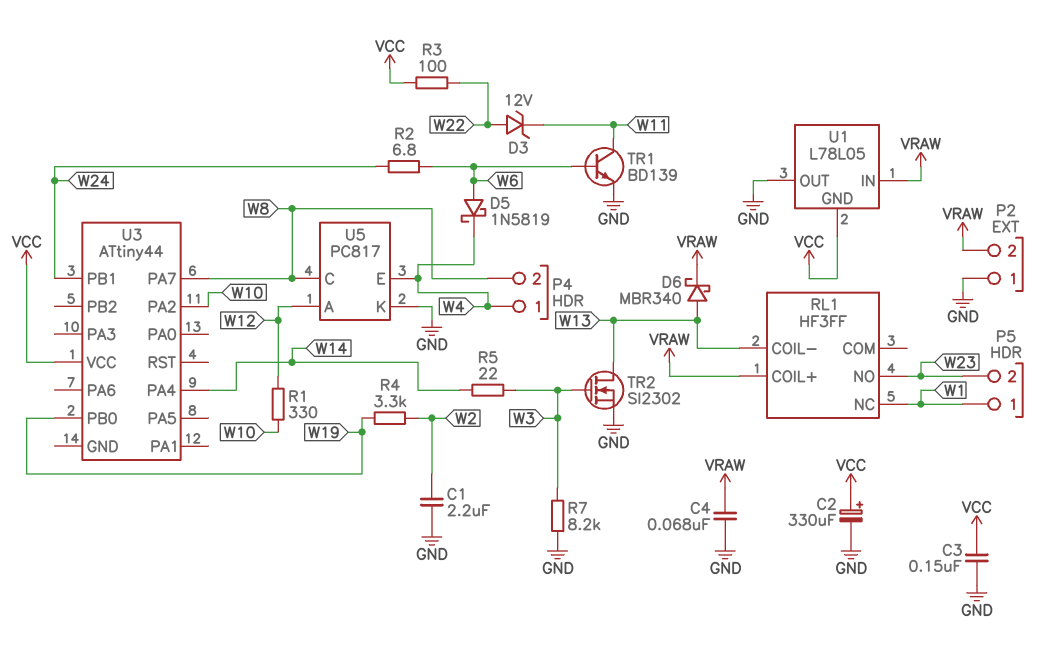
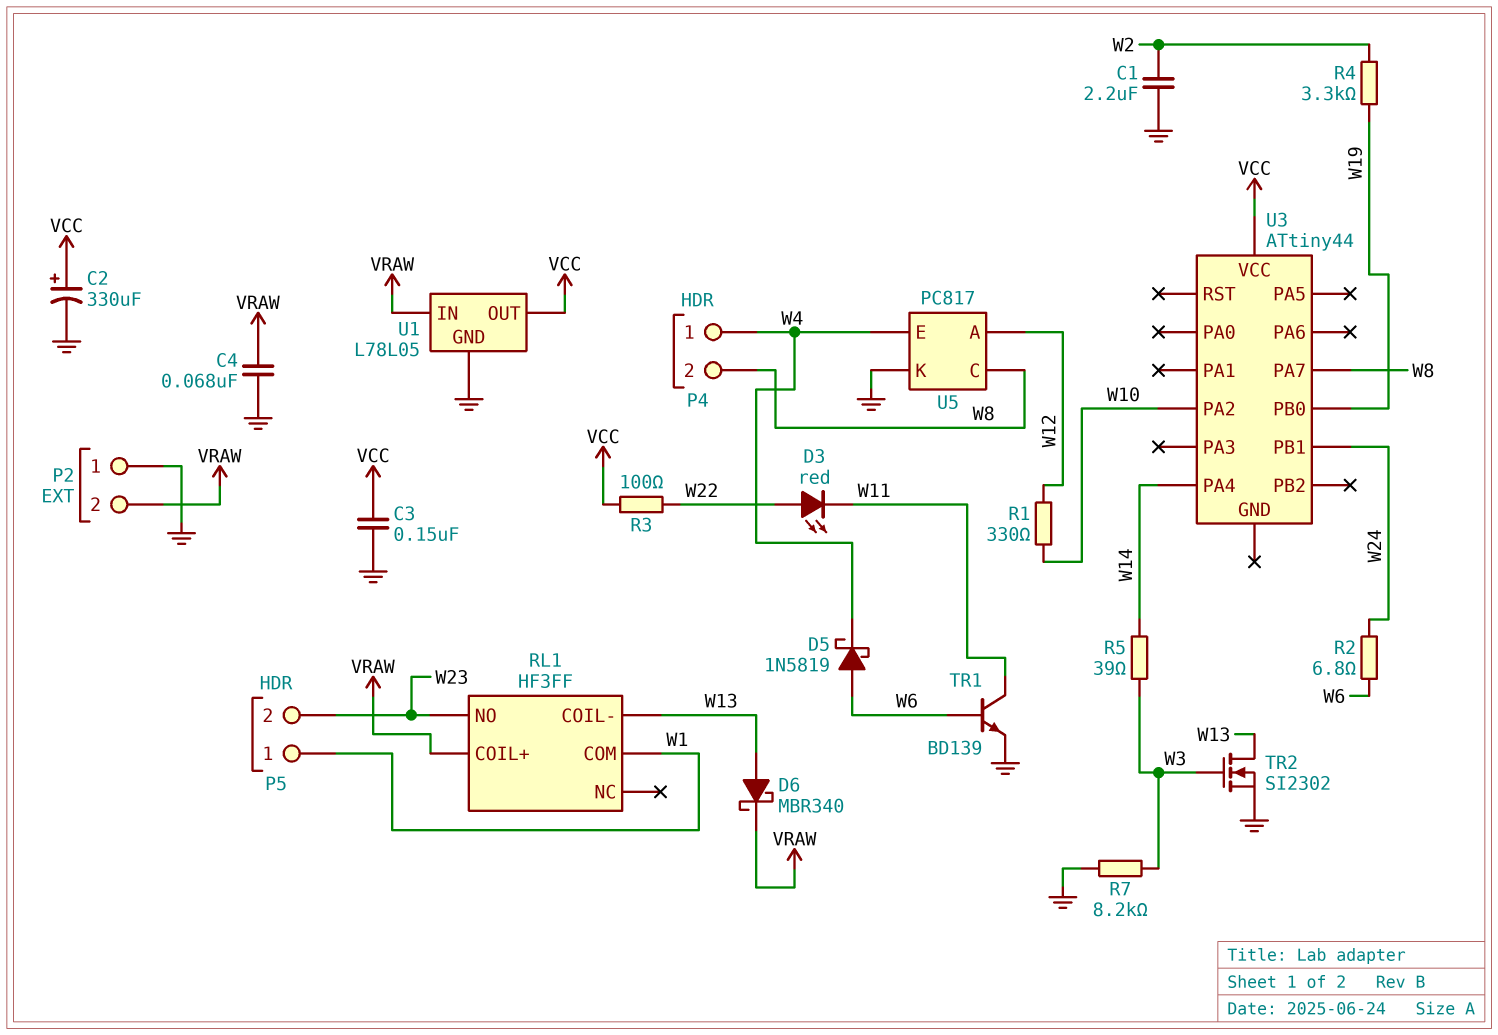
D3: zener 12V (A W22, K W11) -> LED red (A W22, K W11)
R5: 22 (W3, W14) -> 39 (W3, W14)
RL1 pin COM: none -> W1
RL1 pin NC: W1 -> none
U1 pin GND: VCC -> GND
U1 pin OUT: GND -> VCC

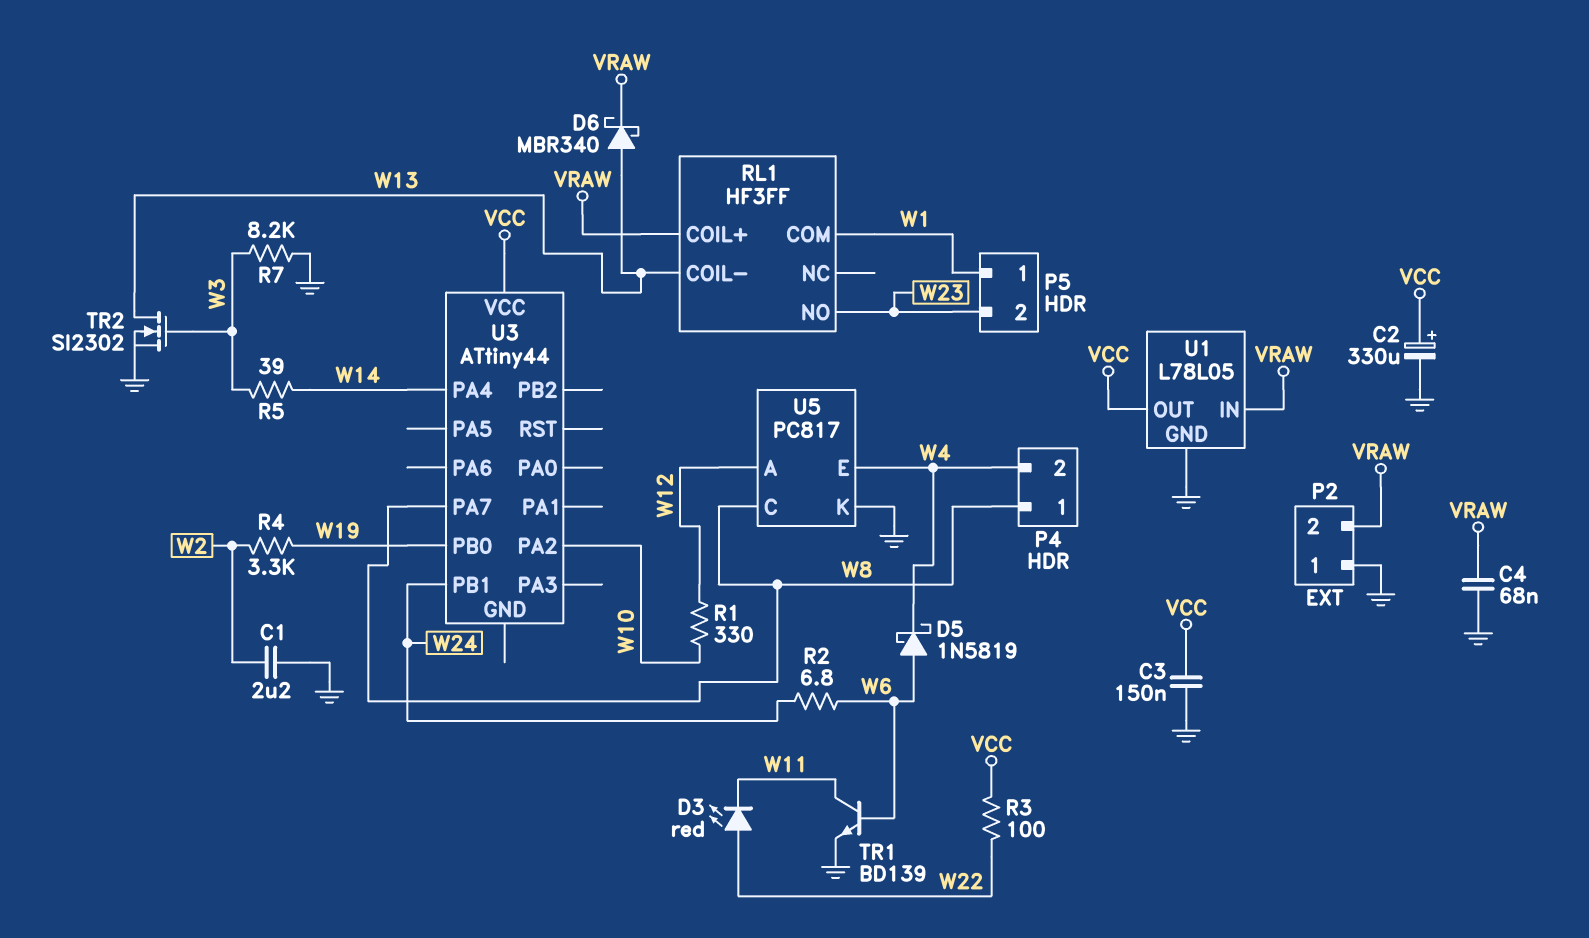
P4 pin 1: W4 -> W8
P4 pin 2: W8 -> W4

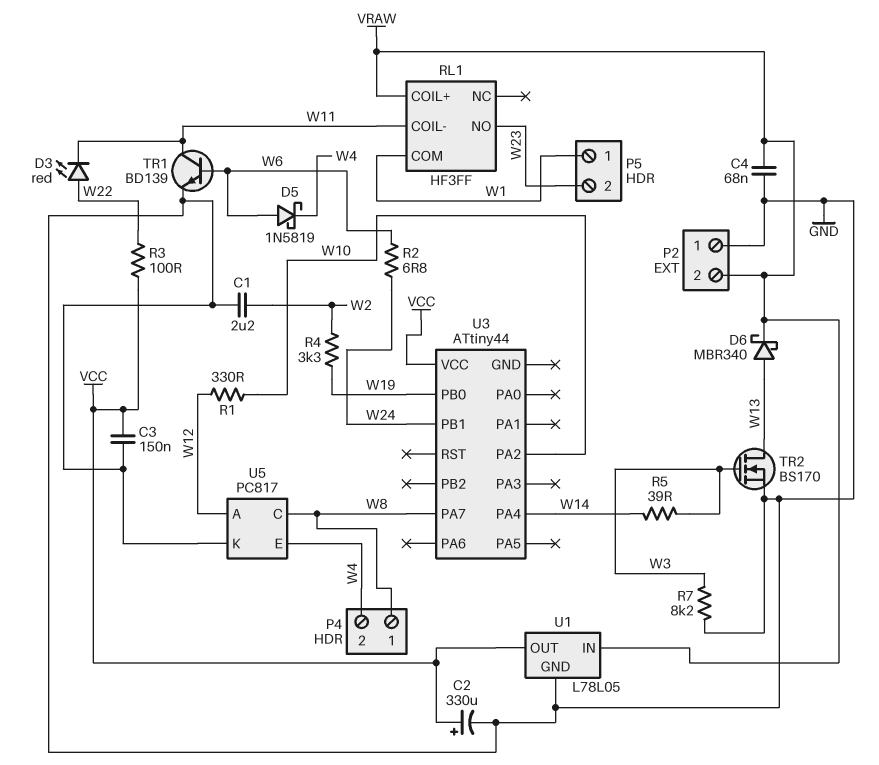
RL1 pin COIL-: W13 -> W11
TR2: NMOS SI2302 (G W3, D W13, S GND) -> NMOS BS170 (G W3, D W13, S GND)

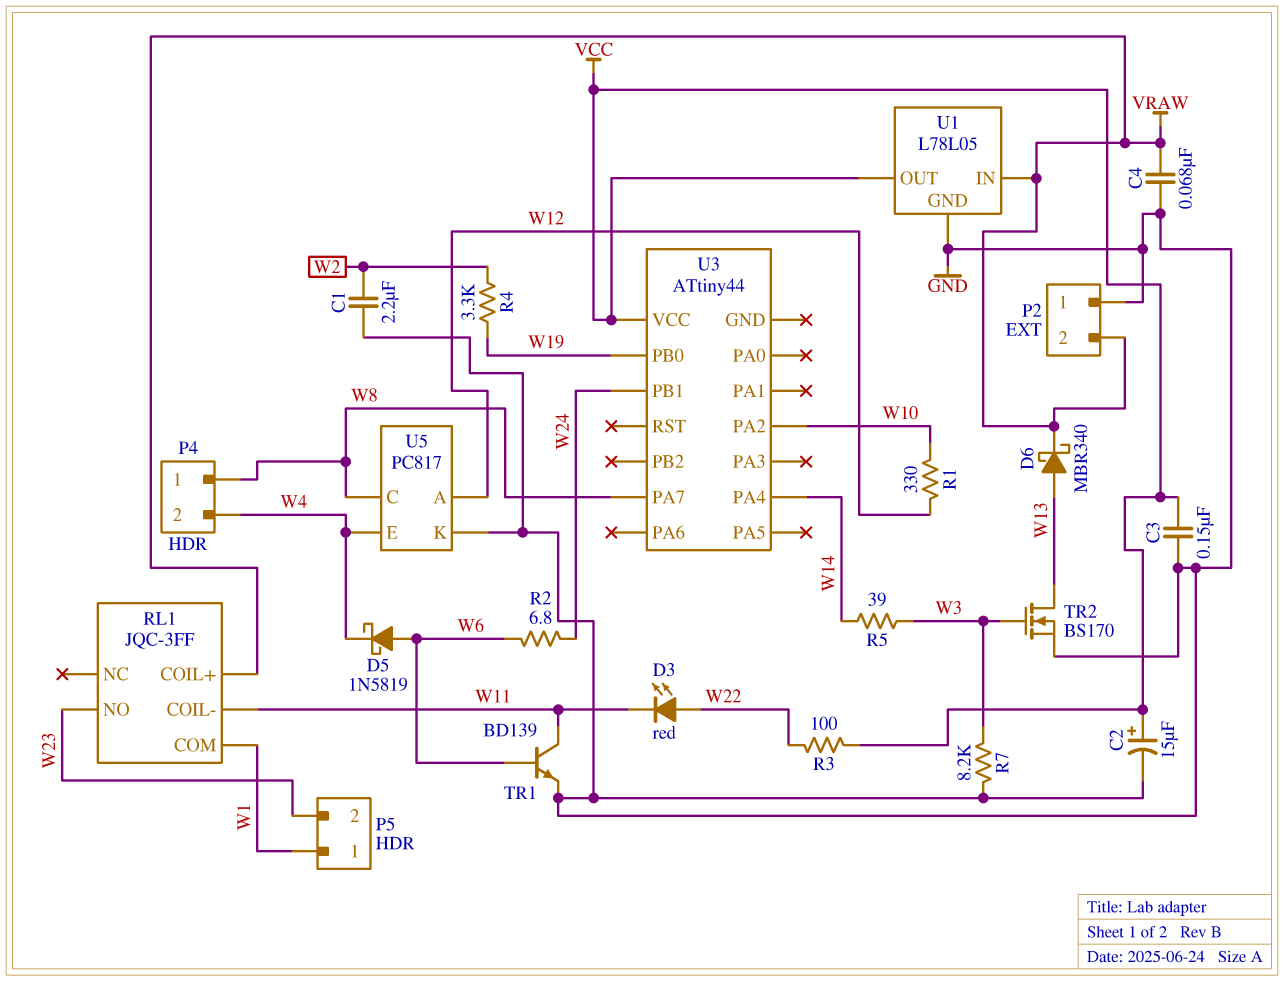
C2: 330uF (plus VCC, minus GND) -> 15uF (plus VCC, minus GND)
RL1: HF3FF -> JQC-3FF

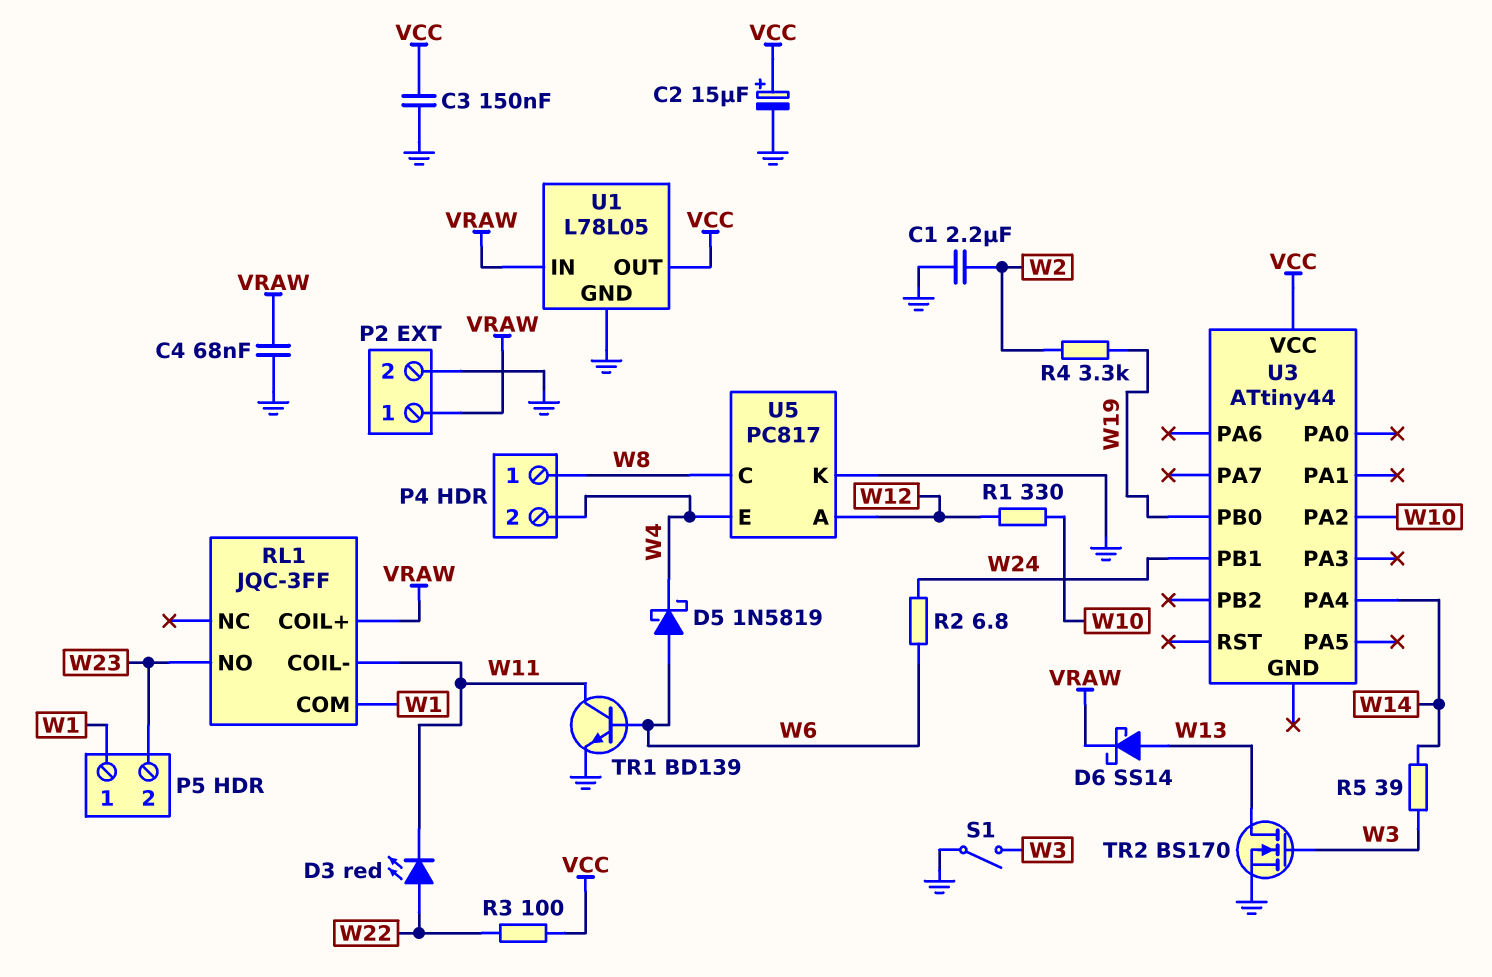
D6: schottky MBR340 (A W13, K VRAW) -> schottky SS14 (A W13, K VRAW)
P2 pin 1: GND -> VRAW
P2 pin 2: VRAW -> GND
R7: 8.2k (GND, W3) -> none
S1: none -> switch (GND, W3)
U3 pin PA7: W8 -> none

